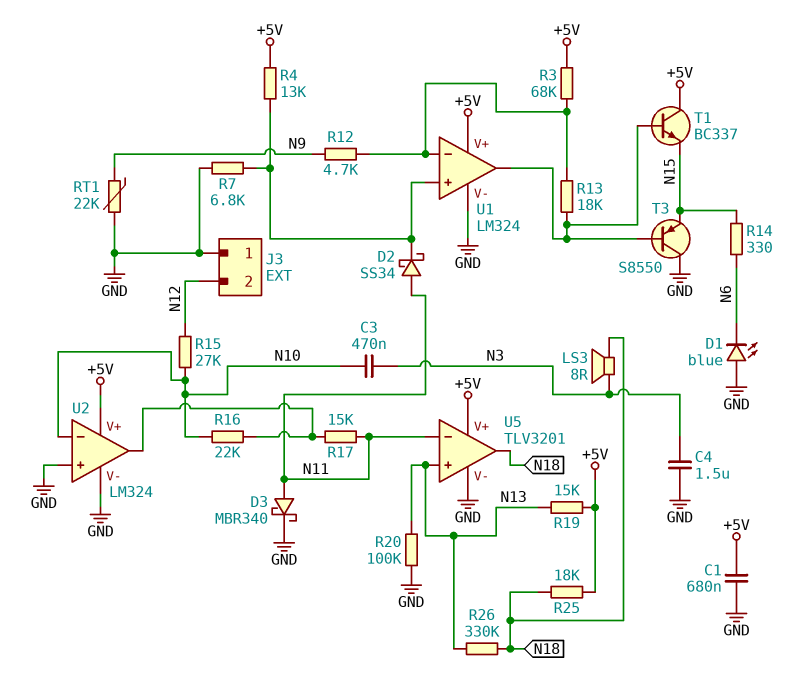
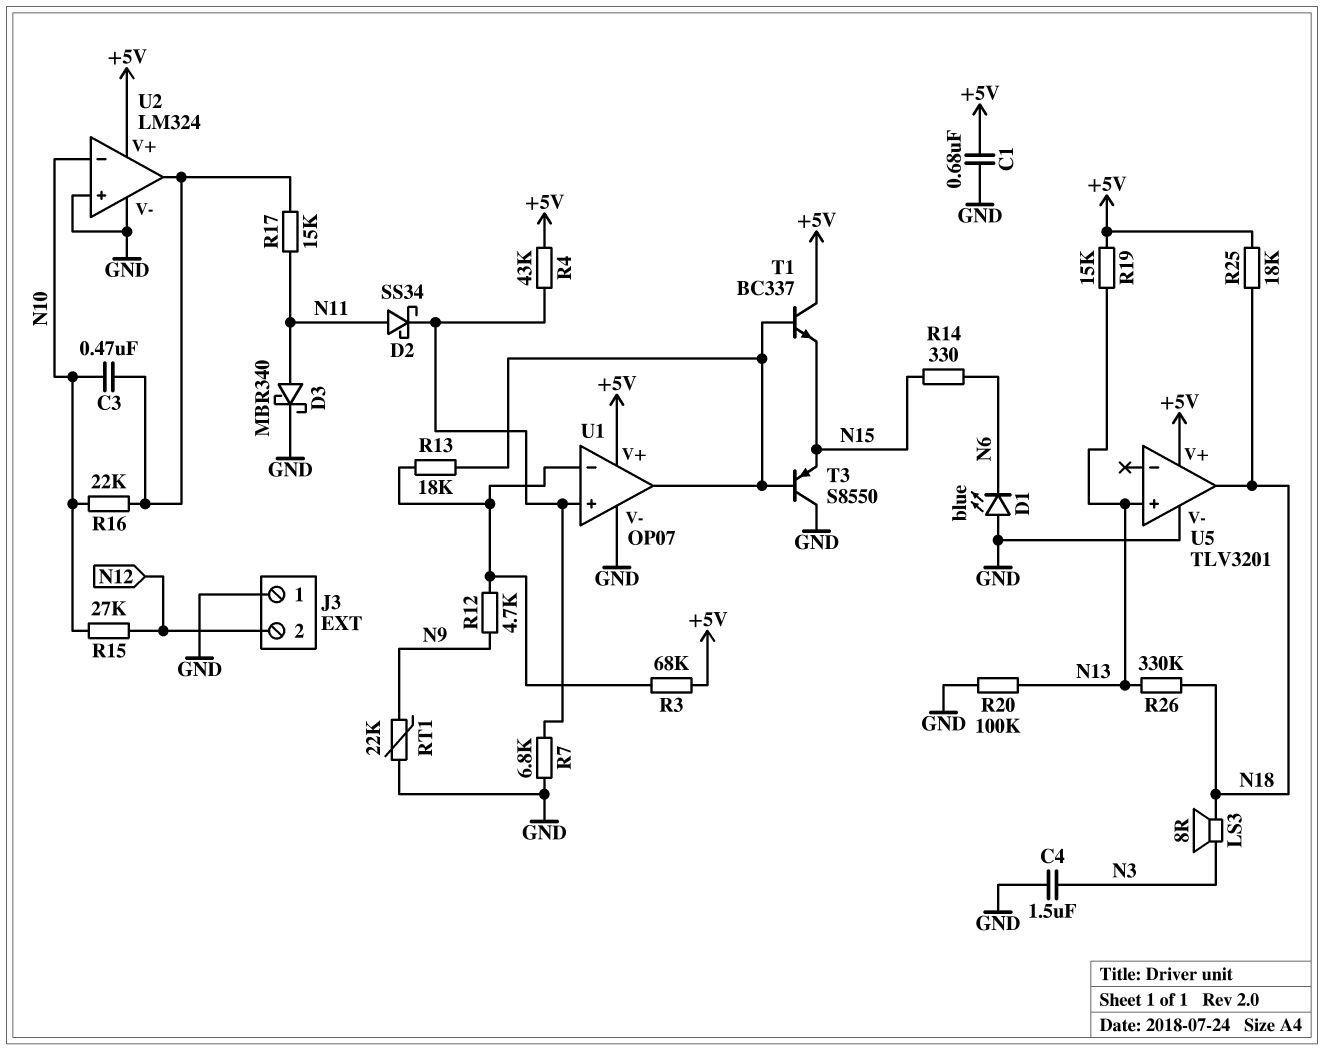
C3: 470nF (N3, N10) -> 470nF (N10, U2/out)
R4: 13k (+5V, U1/in+) -> 43k (+5V, U1/in+)
U1: LM324 -> OP07
U5 pin in-: N11 -> none

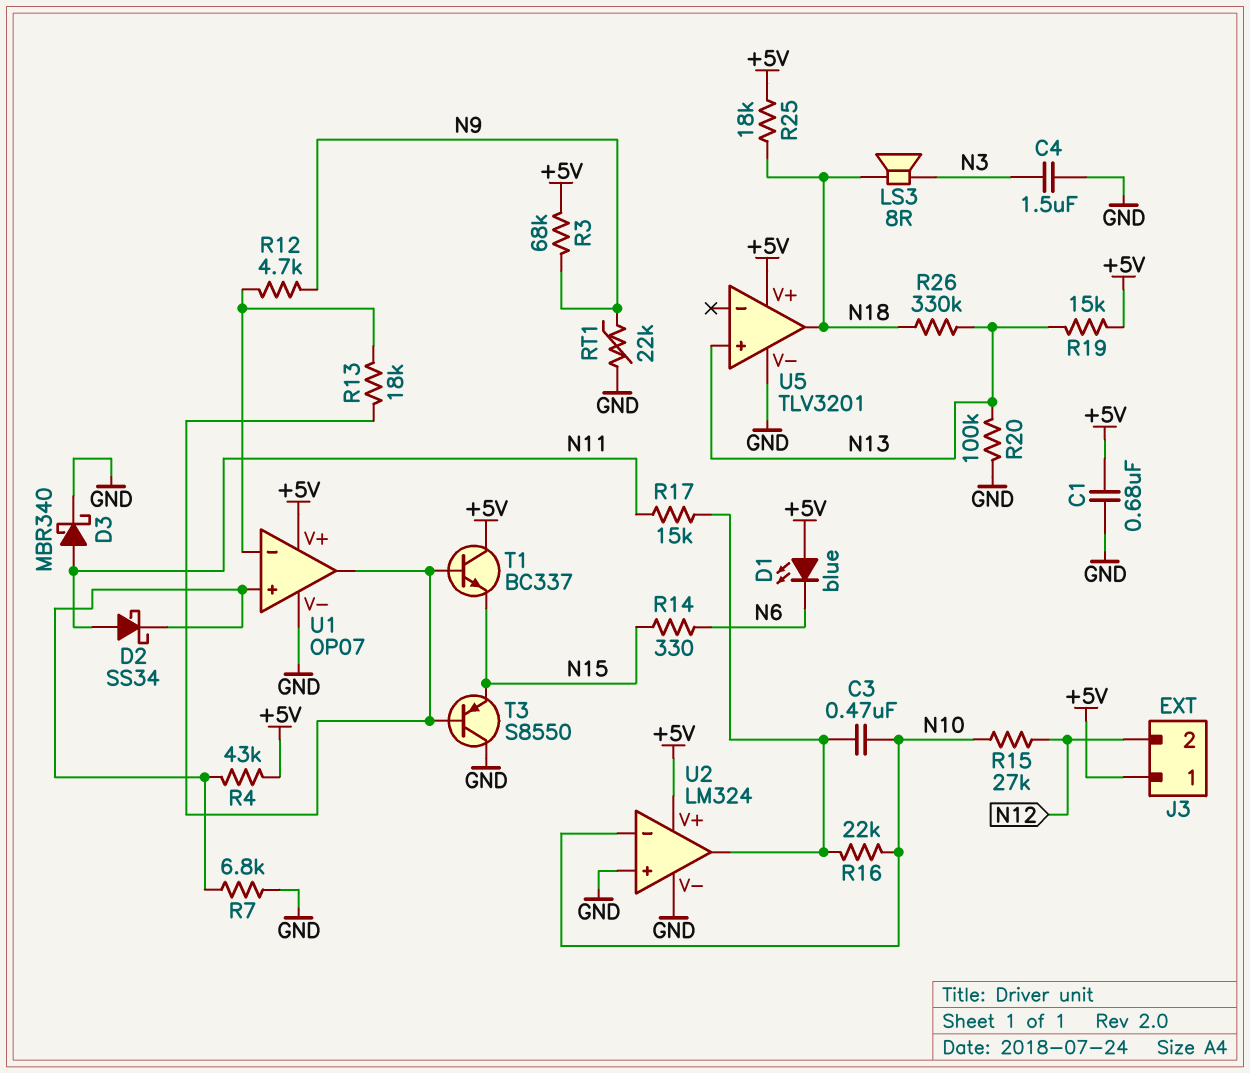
D1: LED blue (A GND, K N6) -> LED blue (A +5V, K N6)
J3 pin 1: GND -> +5V
R3: 68k (+5V, U1/in-) -> 68k (+5V, N9)

